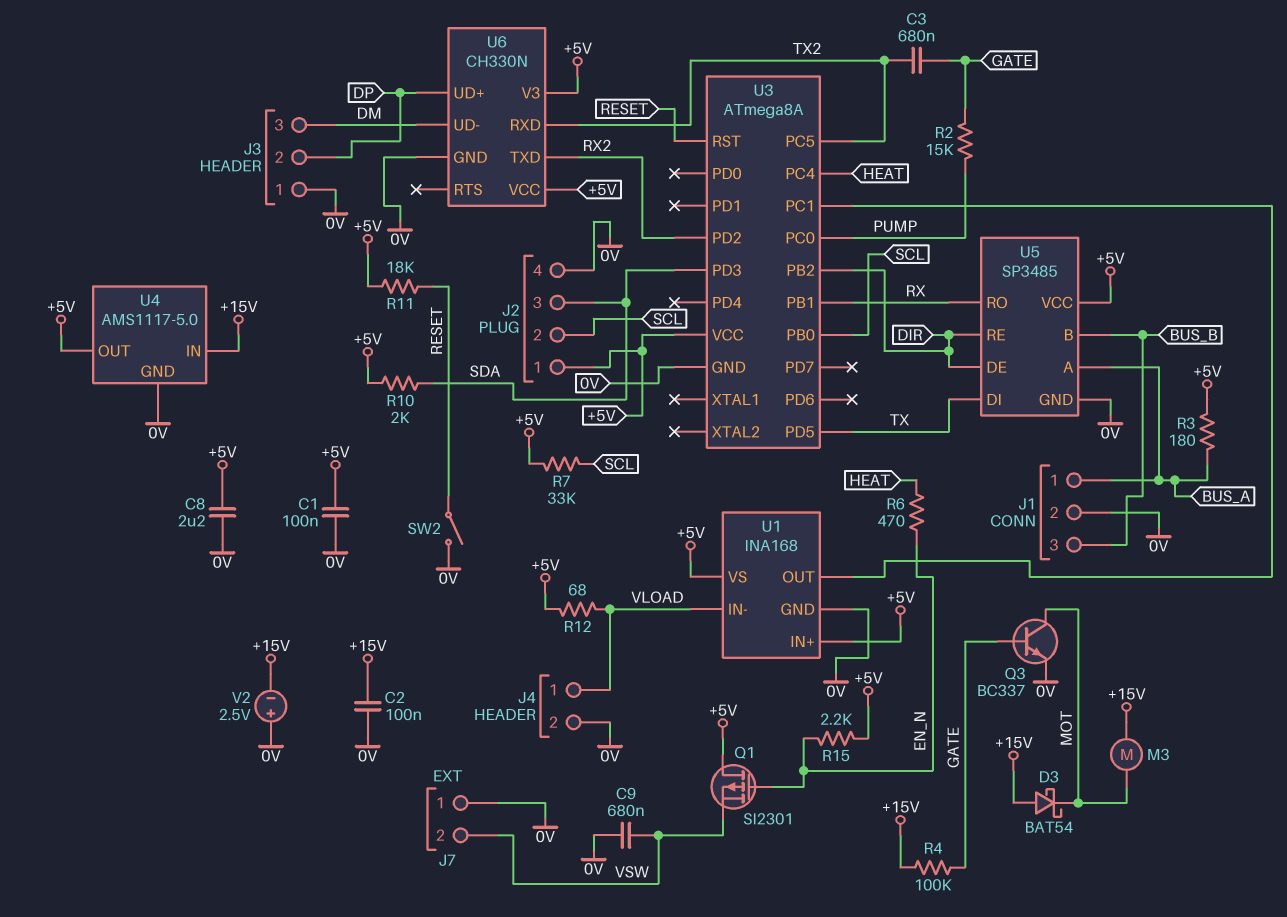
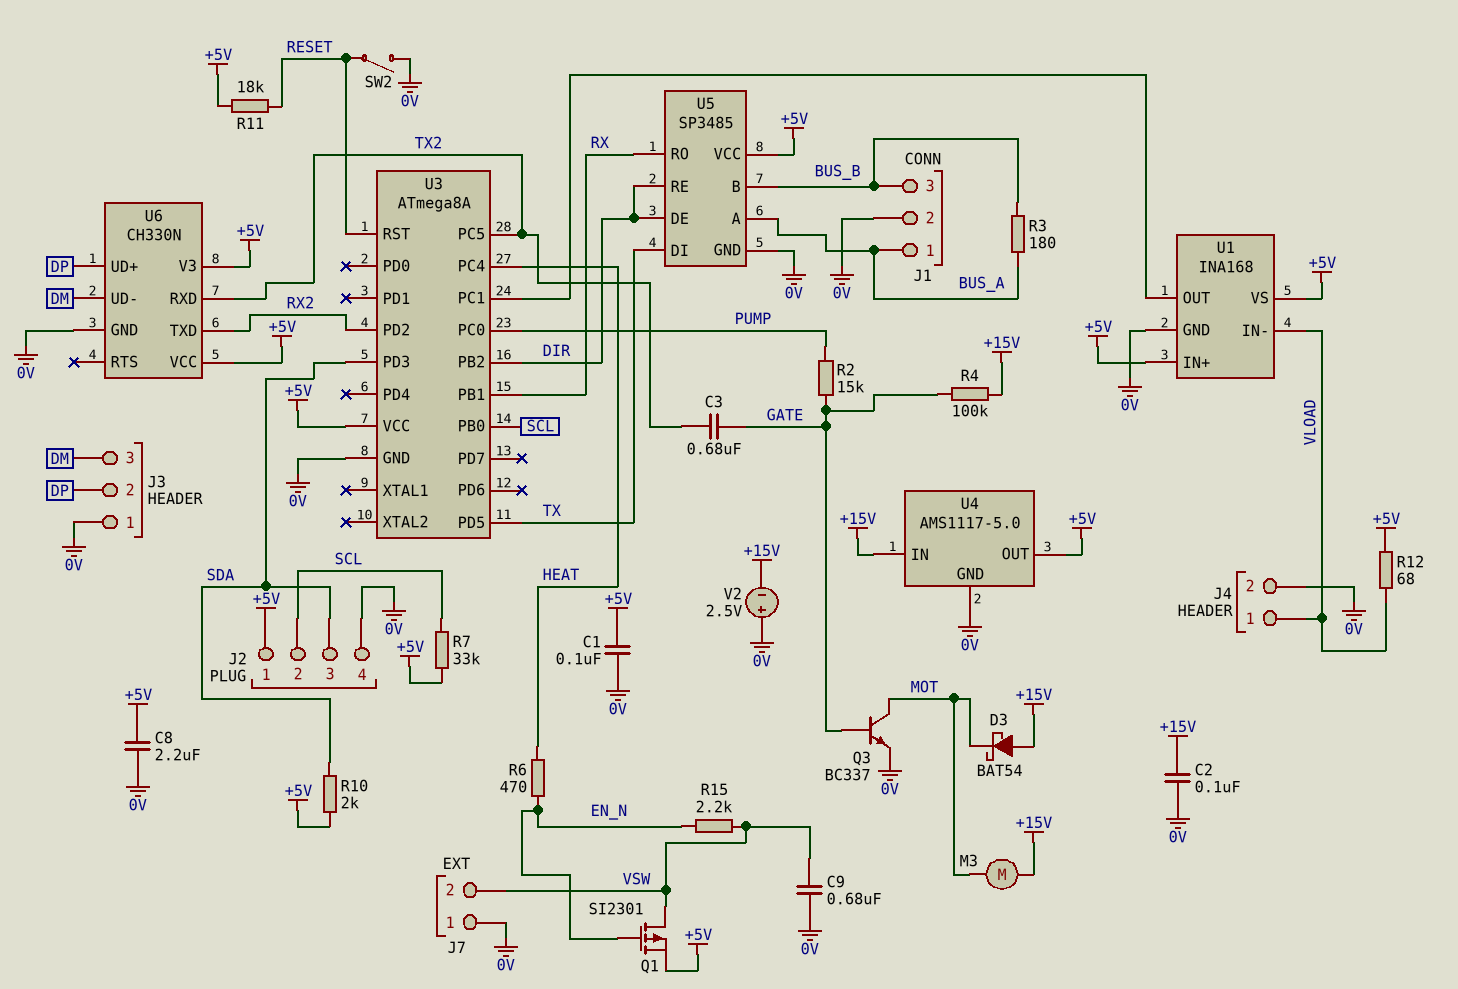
Q1: PMOS SI2301 (G EN_N, D +5V, S VSW) -> PMOS SI2301 (G EN_N, D VSW, S +5V)
R3: 180 (+5V, BUS_A) -> 180 (BUS_A, BUS_B)
R15: 2.2k (+5V, EN_N) -> 2.2k (EN_N, VSW)

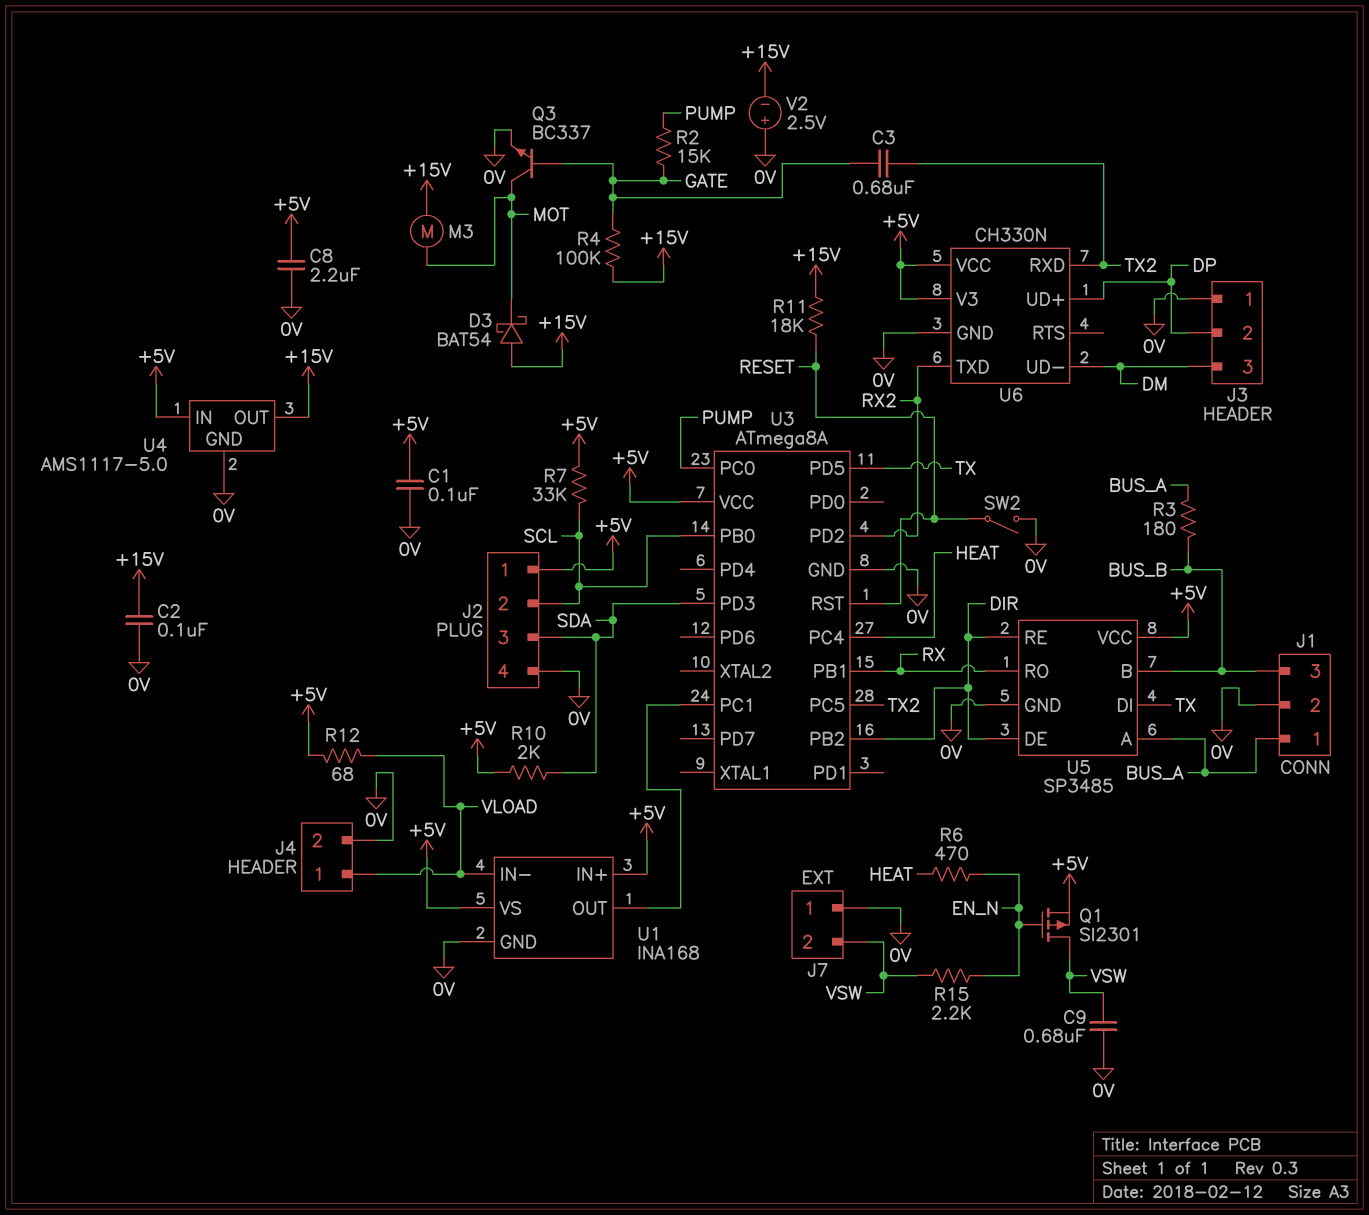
R11: 18k (+5V, RESET) -> 18k (+15V, RESET)
U4 pin IN: +15V -> +5V
U4 pin OUT: +5V -> +15V

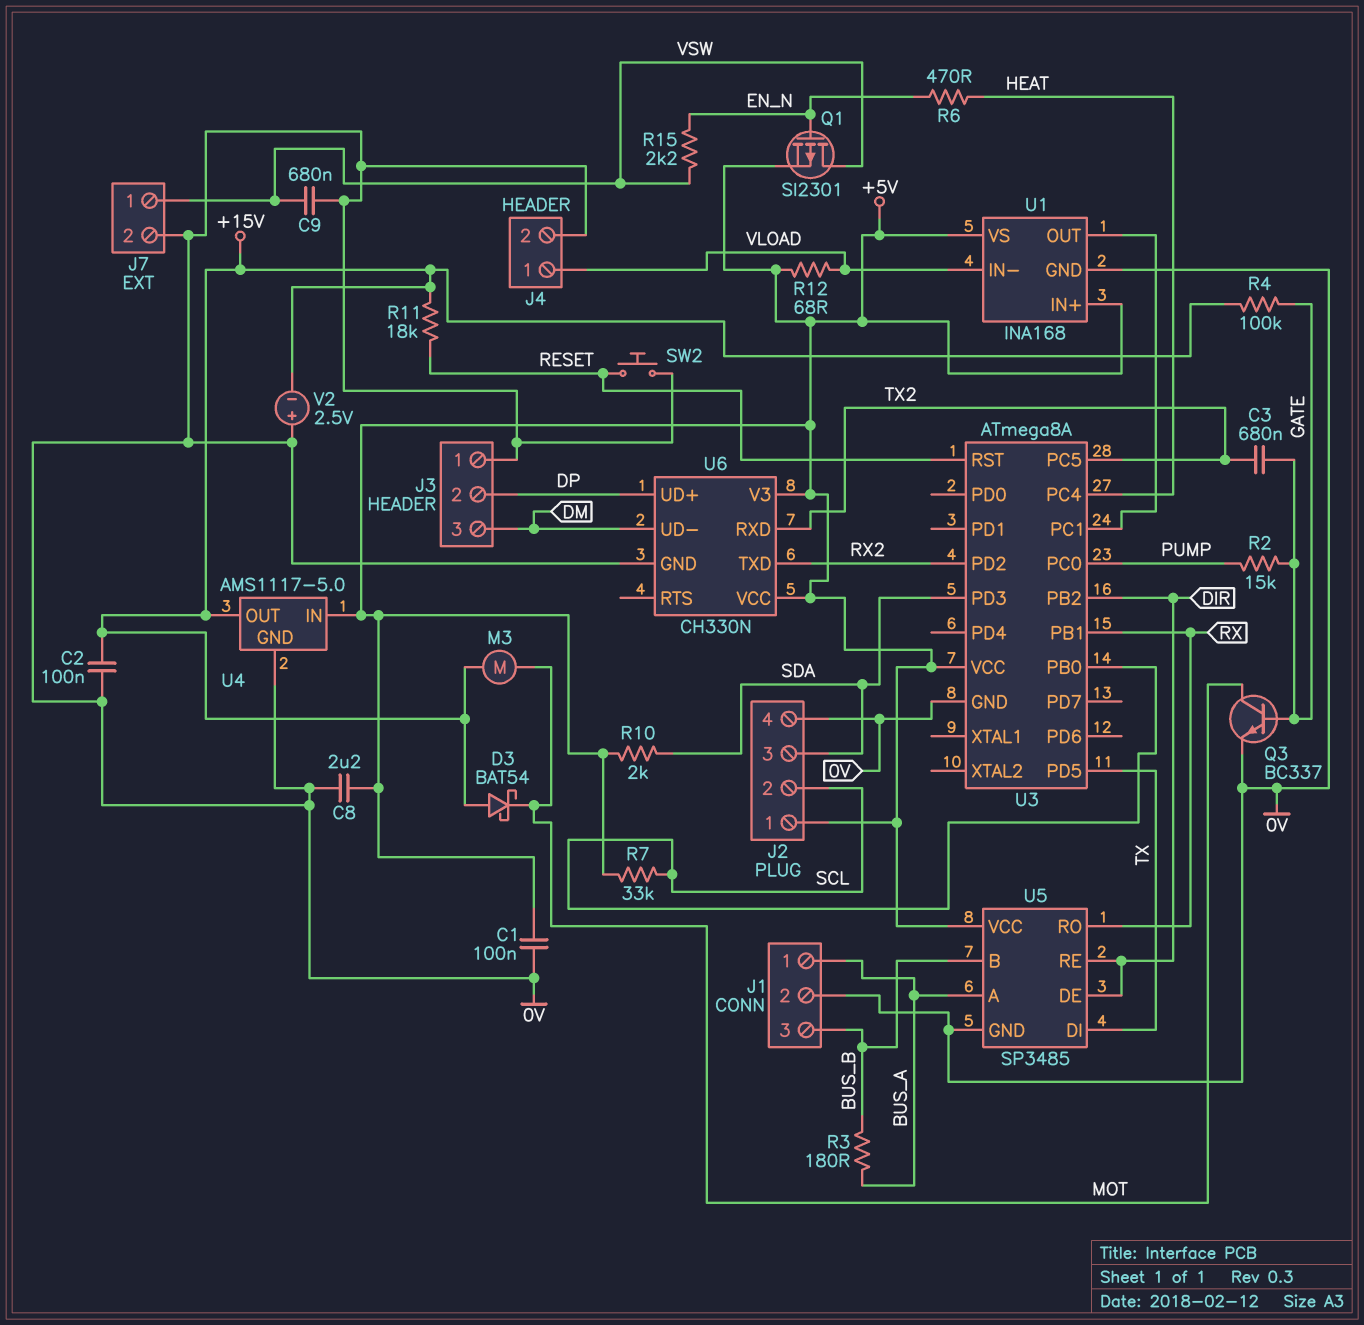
J7 pin 1: 0V -> VSW
J7 pin 2: VSW -> 0V
SW2: switch (0V, RESET) -> button (0V, RESET)

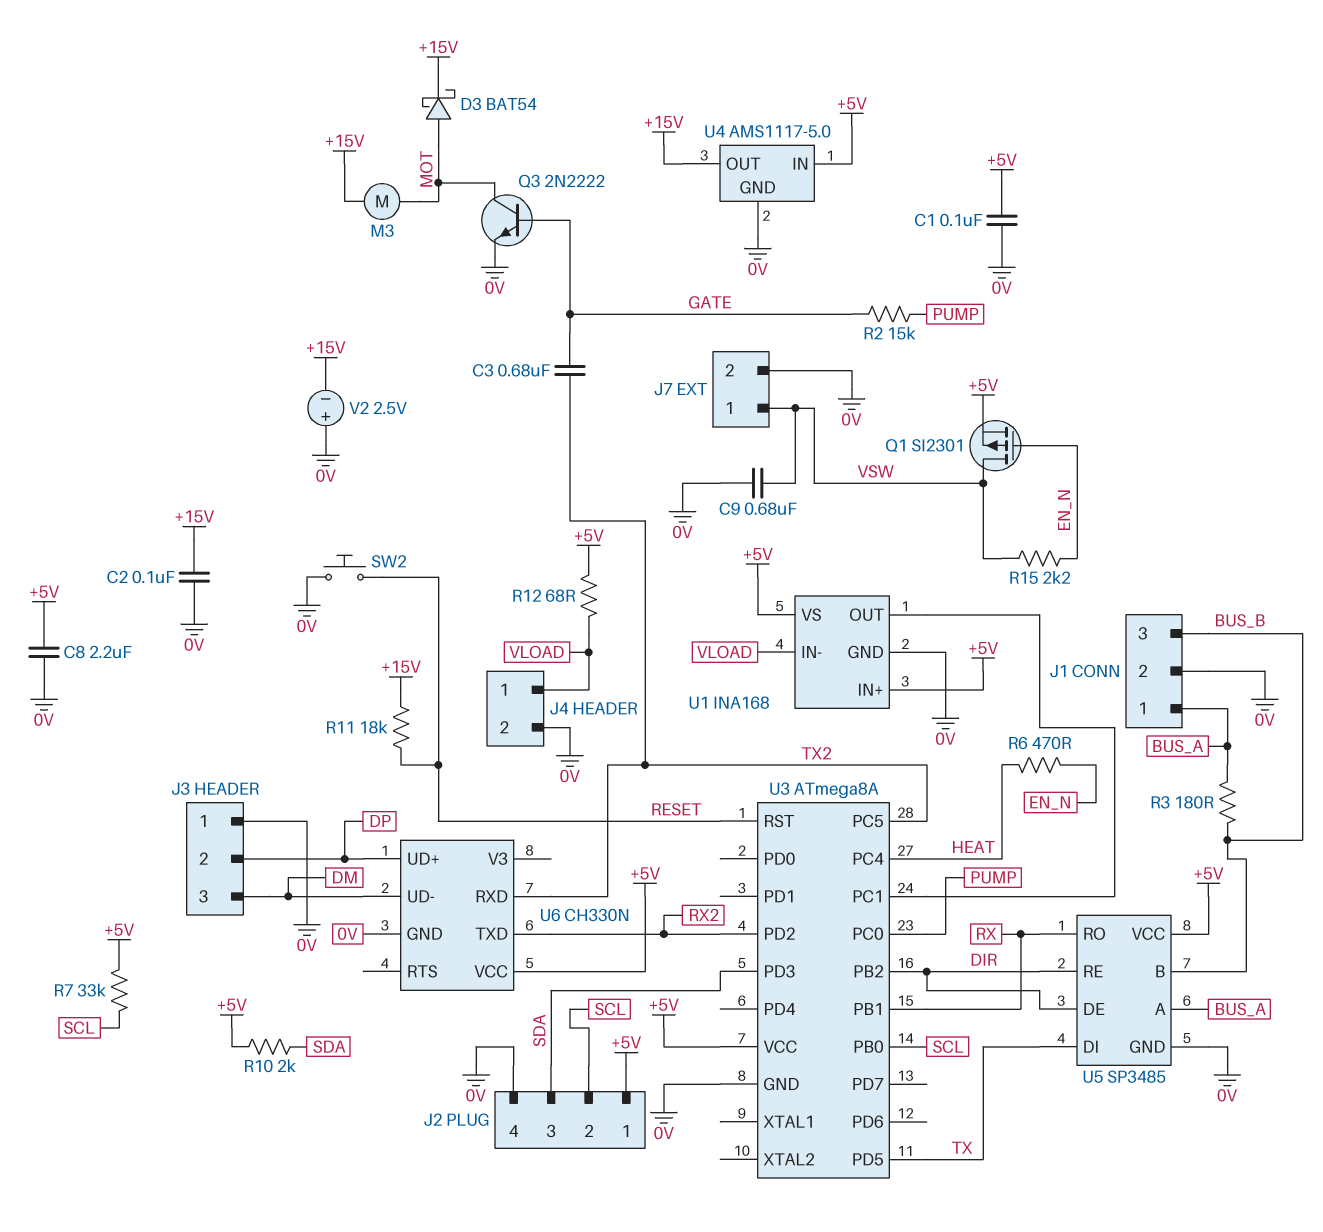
D3: schottky BAT54 (A +15V, K MOT) -> schottky BAT54 (A MOT, K +15V)
Q3: NPN BC337 (B GATE, C MOT, E 0V) -> NPN 2N2222 (B GATE, C MOT, E 0V)
R4: 100k (+15V, GATE) -> none
U6 pin V3: +5V -> none

